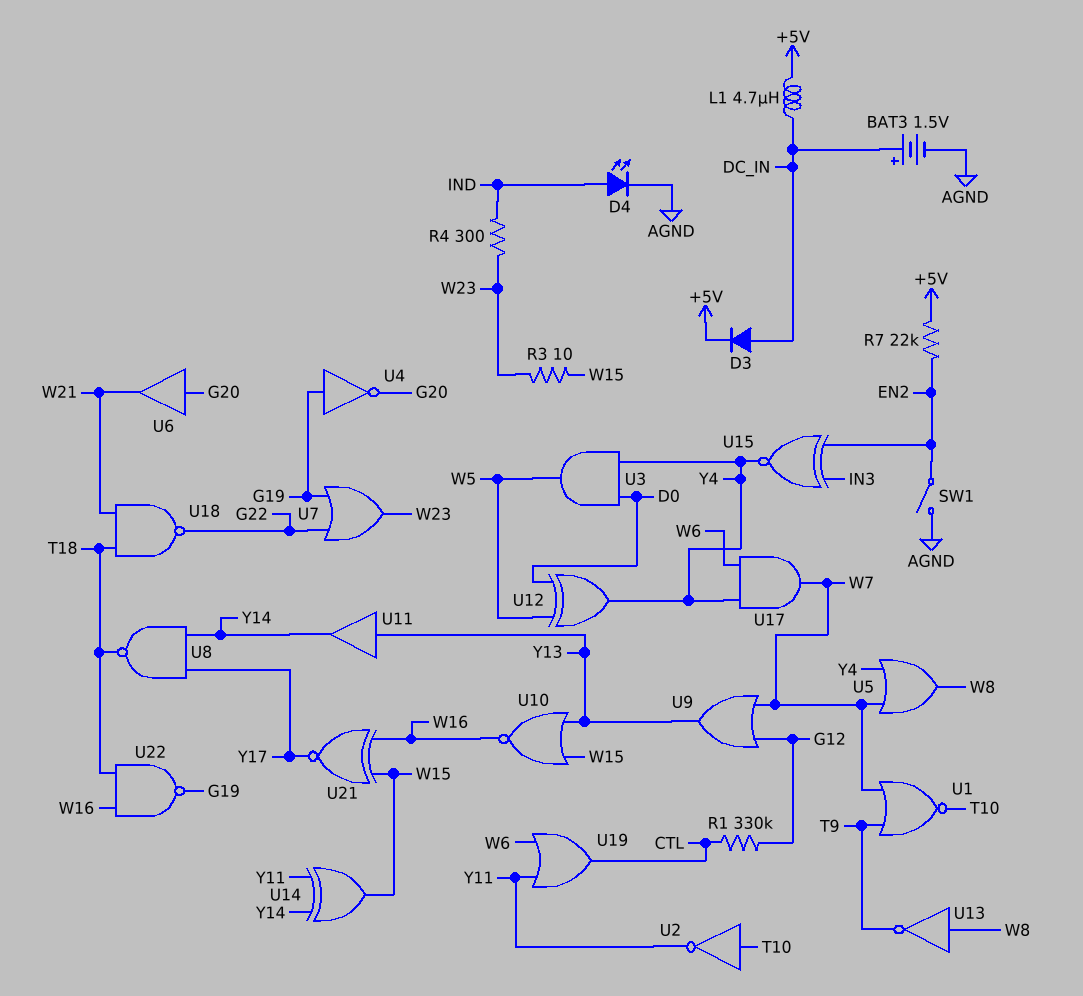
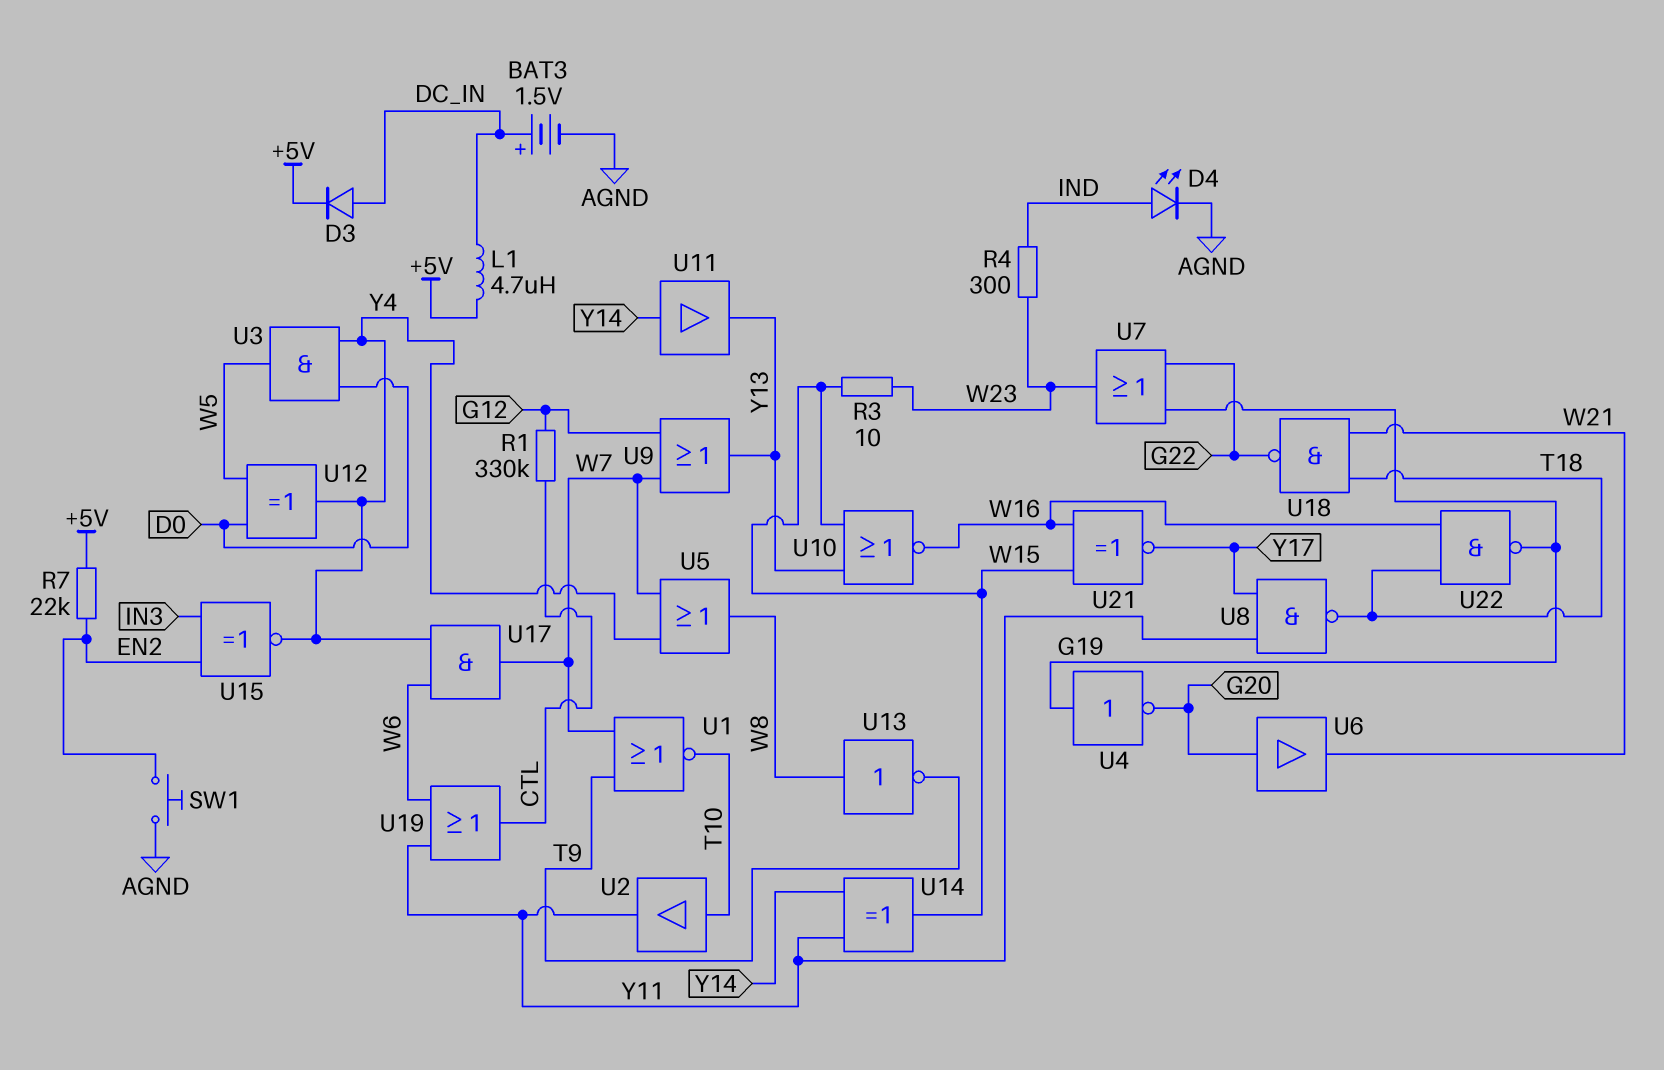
SW1: switch (AGND, EN2) -> button (AGND, EN2)
U2: NOT (in T10, out Y11) -> buffer (in T10, out Y11)
U8: NAND (in Y14, in Y17, out T18) -> NAND (in Y11, in Y17, out T18)
U11: buffer (in Y13, out Y14) -> buffer (in Y14, out Y13)

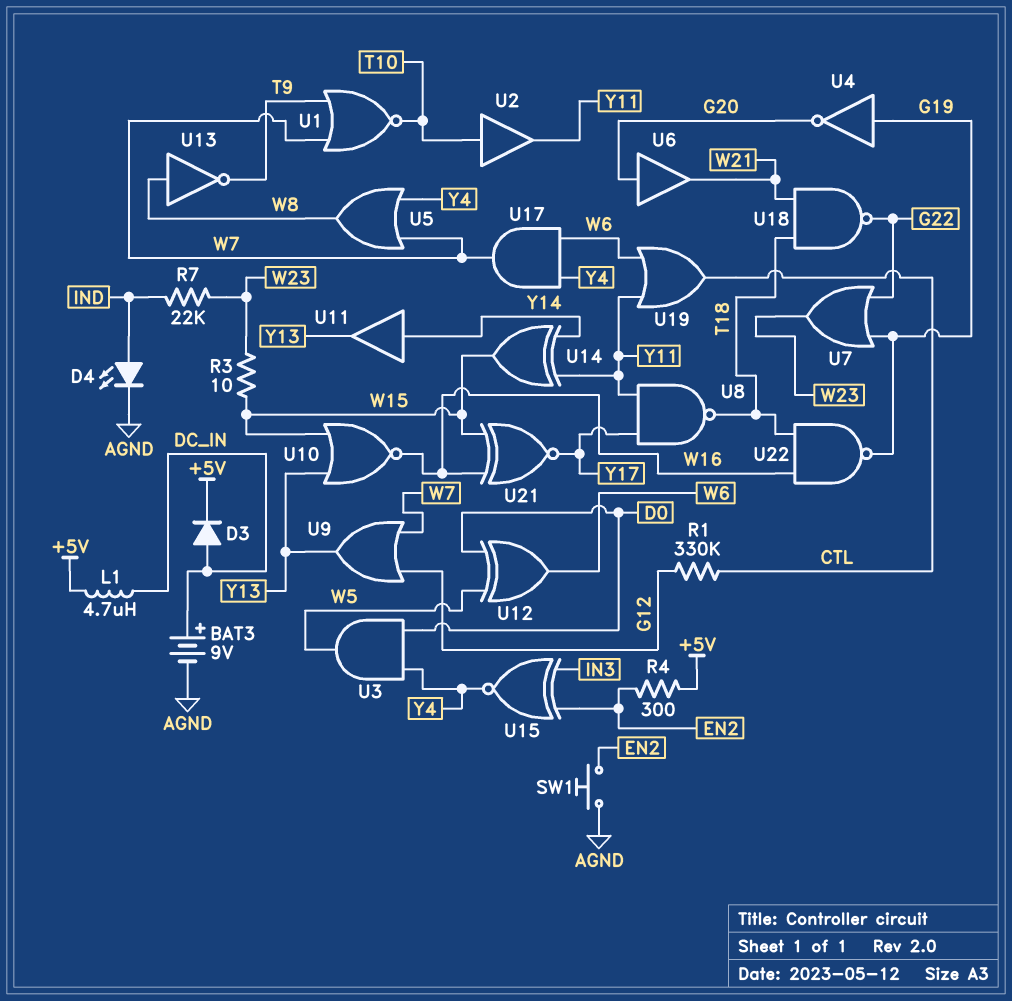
BAT3: 1.5V (plus DC_IN, minus AGND) -> 9V (plus DC_IN, minus AGND)
R4: 300 (IND, W23) -> 300 (+5V, EN2)
R7: 22k (+5V, EN2) -> 22k (IND, W23)
U12: XOR (in D0, in W5, out Y4) -> XOR (in D0, in W5, out W6)

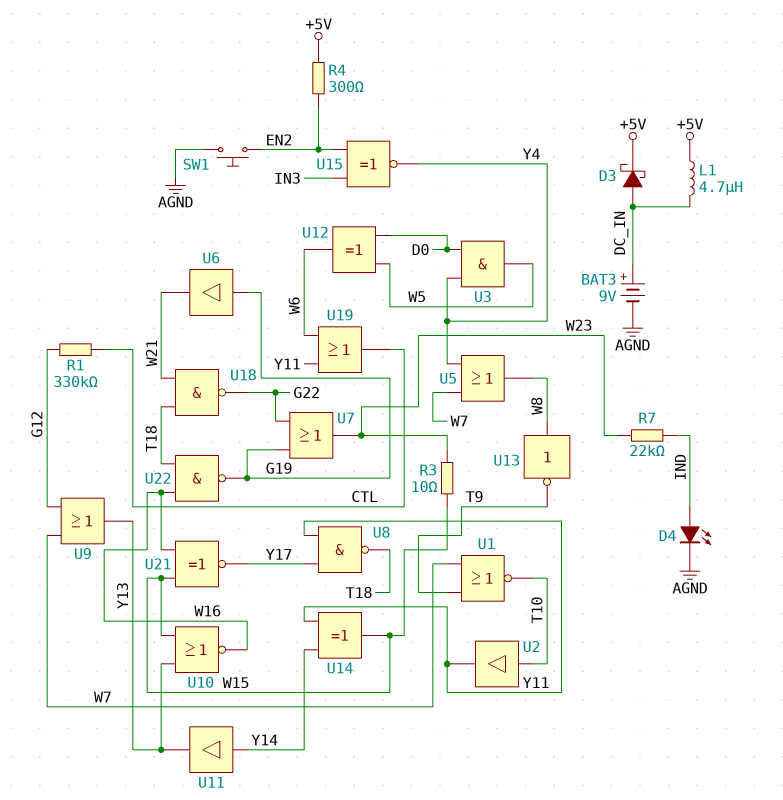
D3: diode (A DC_IN, K +5V) -> schottky (A DC_IN, K +5V)
U4: NOT (in G19, out G20) -> none
U6: buffer (in G20, out W21) -> buffer (in G19, out W21)
U17: AND (in W6, in Y4, out W7) -> none

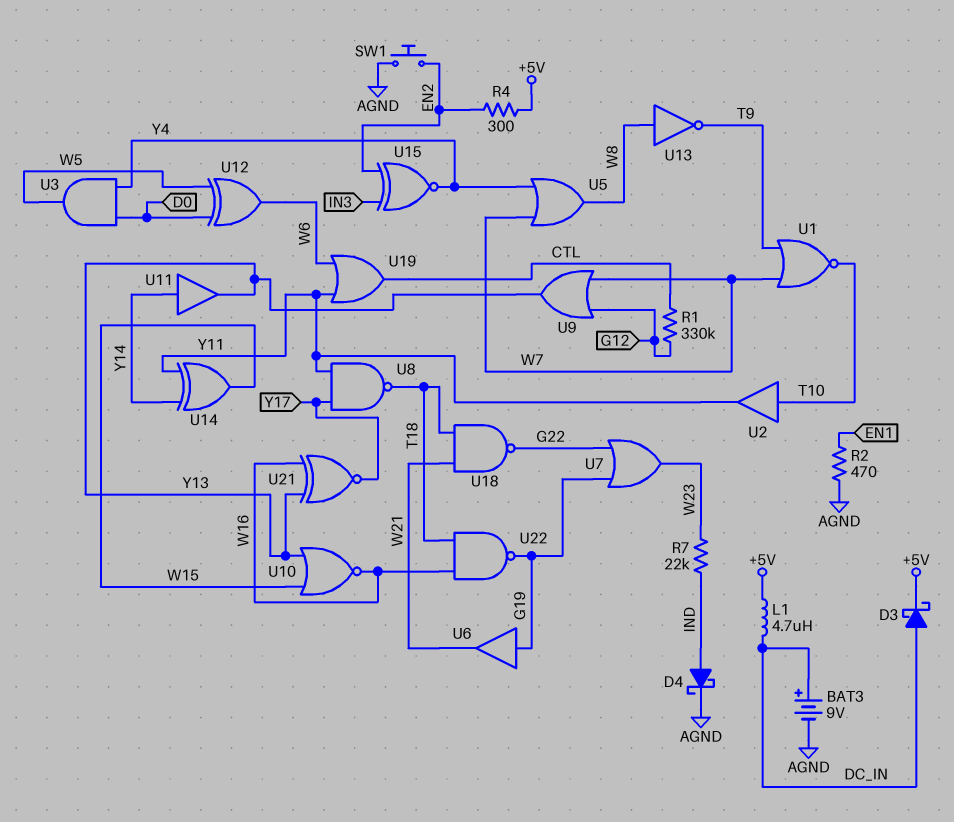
D4: LED (A IND, K AGND) -> schottky (A IND, K AGND)
R2: none -> 470 (AGND, EN1)
R3: 10 (W15, W23) -> none
U21: XNOR (in W15, in W16, out Y17) -> XNOR (in W16, in Y13, out Y17)

